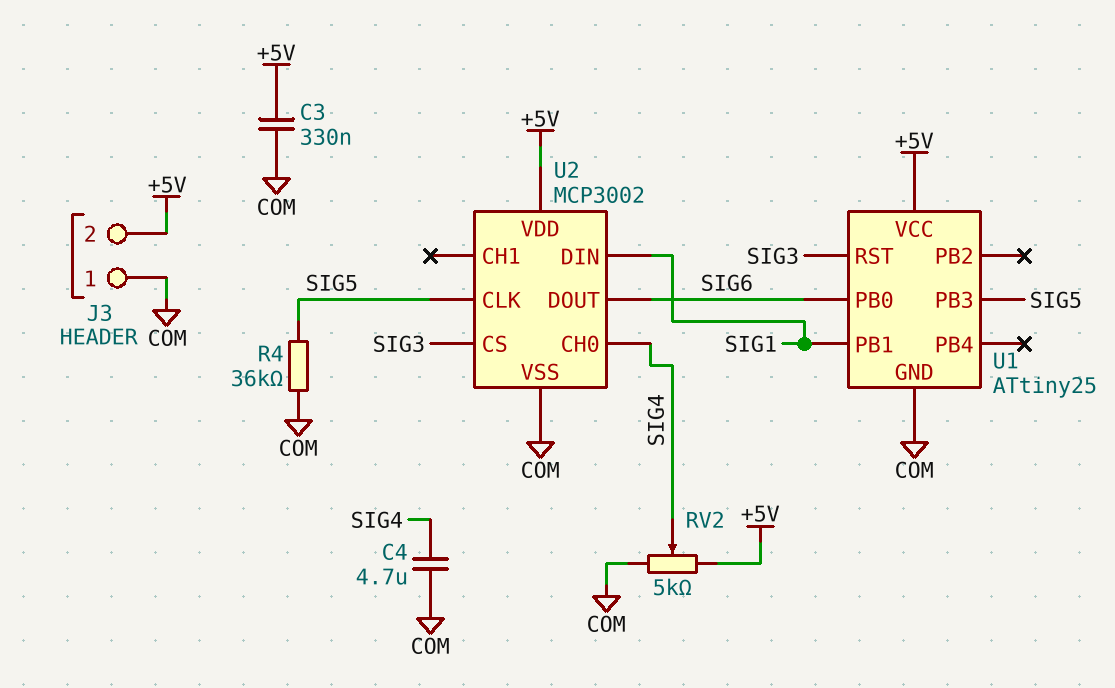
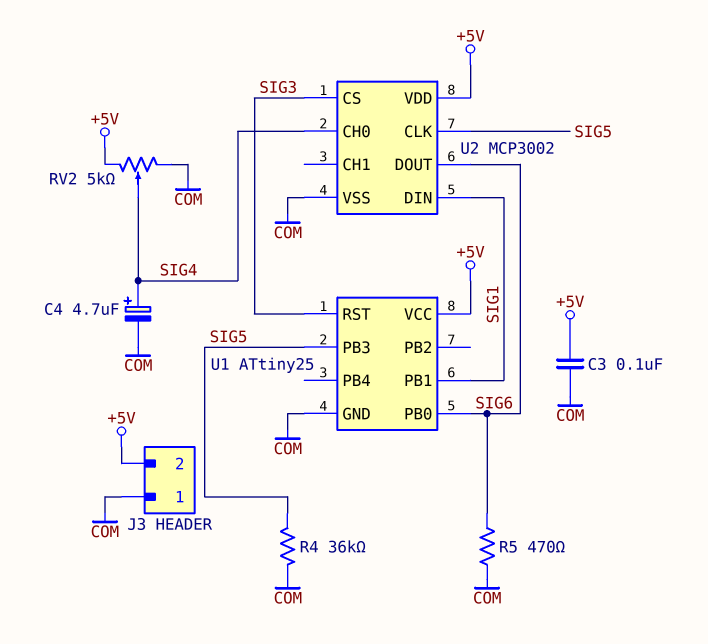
C3: 330nF (+5V, COM) -> 100nF (+5V, COM)
C4: 4.7uF (COM, SIG4) -> 4.7uF (plus SIG4, minus COM)
R5: none -> 470 (COM, SIG6)

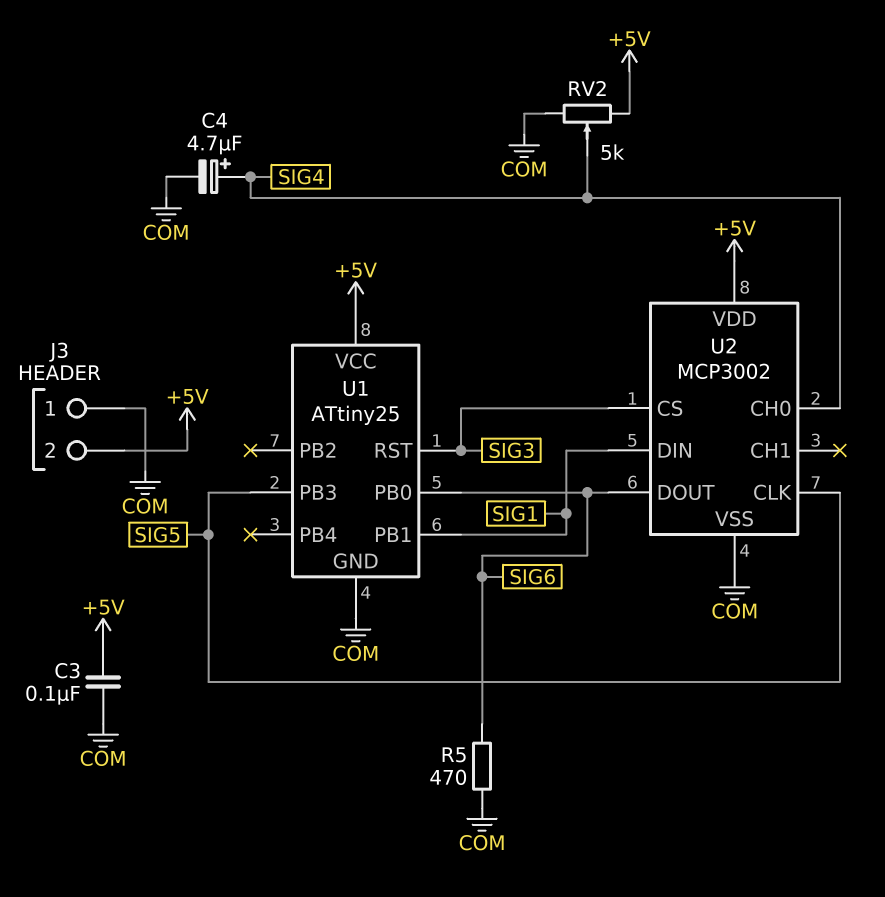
R4: 36k (COM, SIG5) -> none

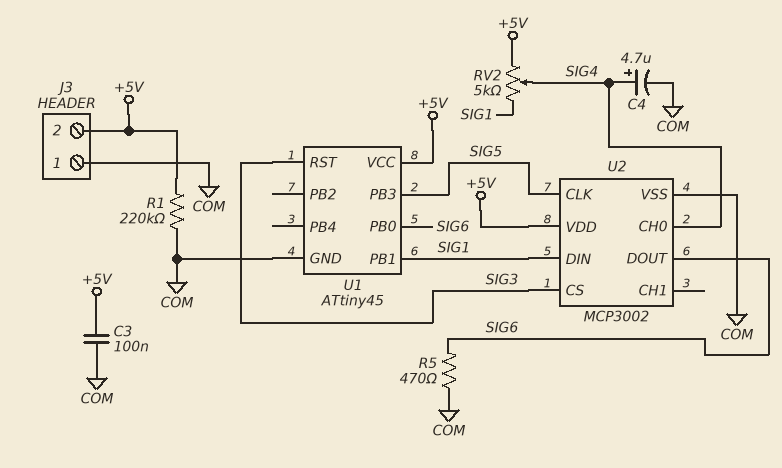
R1: none -> 220k (+5V, COM)
RV2: 5k (+5V, COM, wiper SIG4) -> 5k (+5V, SIG1, wiper SIG4)
U1: ATtiny25 -> ATtiny45

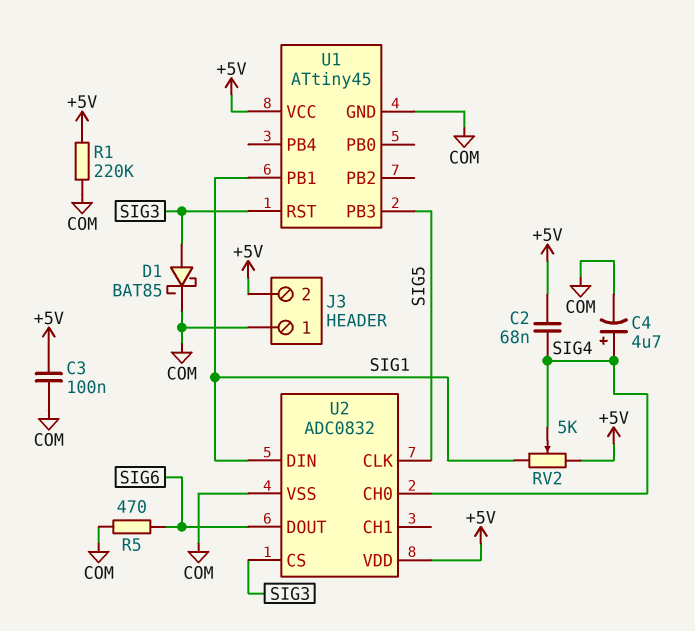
C2: none -> 68nF (+5V, SIG4)
D1: none -> schottky BAT85 (A SIG3, K COM)
U1 pin PB0: SIG6 -> none
U2: MCP3002 -> ADC0832

